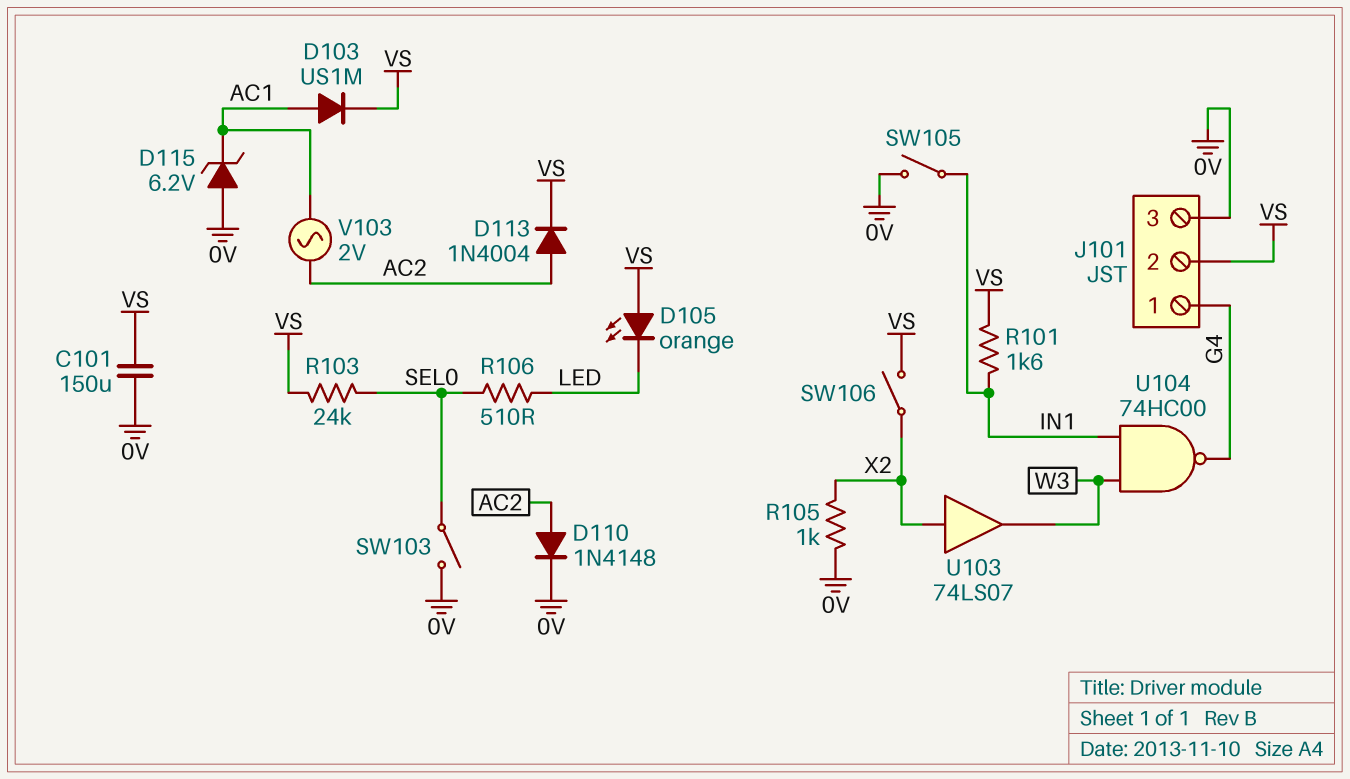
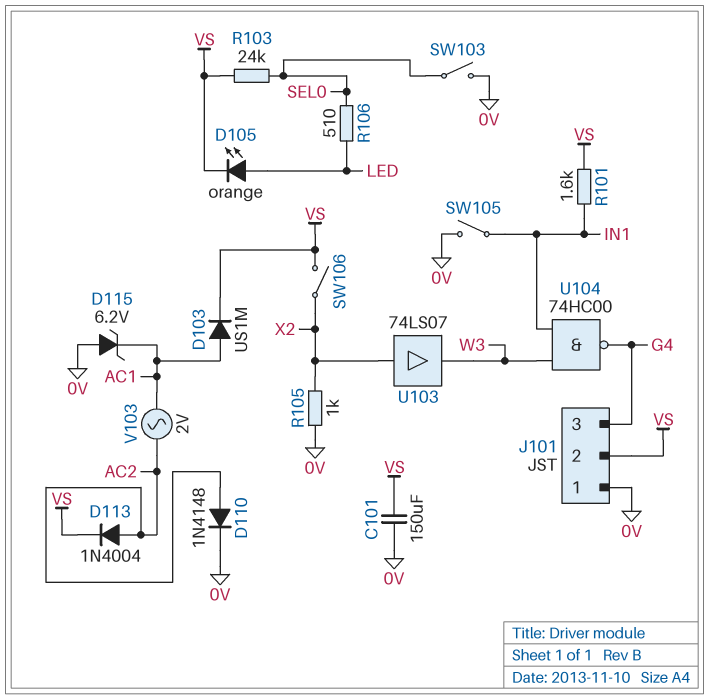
D105: LED orange (A VS, K LED) -> LED orange (A LED, K VS)
J101 pin 1: G4 -> 0V
J101 pin 3: 0V -> G4

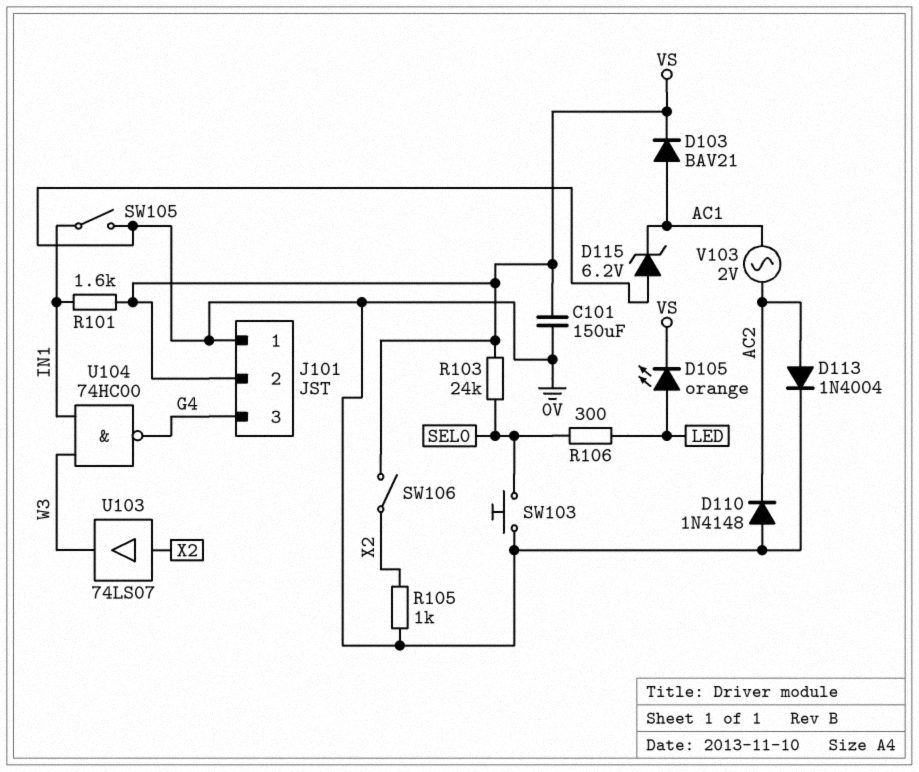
D103: diode US1M (A AC1, K VS) -> diode BAV21 (A AC1, K VS)
D110: diode 1N4148 (A AC2, K 0V) -> diode 1N4148 (A 0V, K AC2)
D113: diode 1N4004 (A AC2, K VS) -> diode 1N4004 (A AC2, K 0V)
R106: 510 (LED, SEL0) -> 300 (LED, SEL0)
SW103: switch (0V, SEL0) -> button (0V, SEL0)

